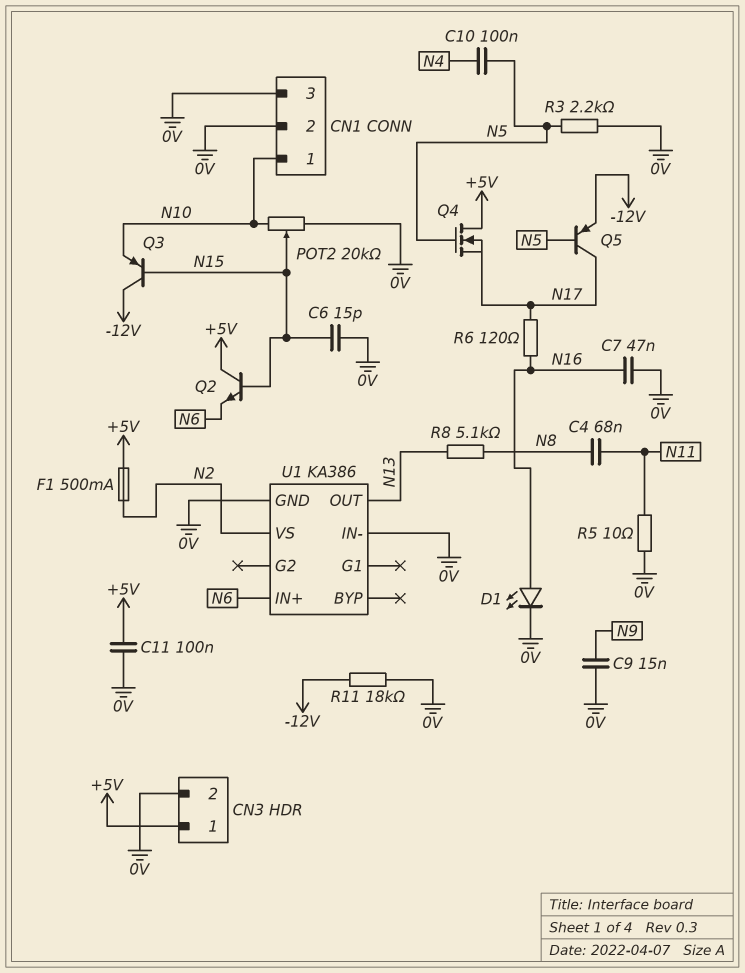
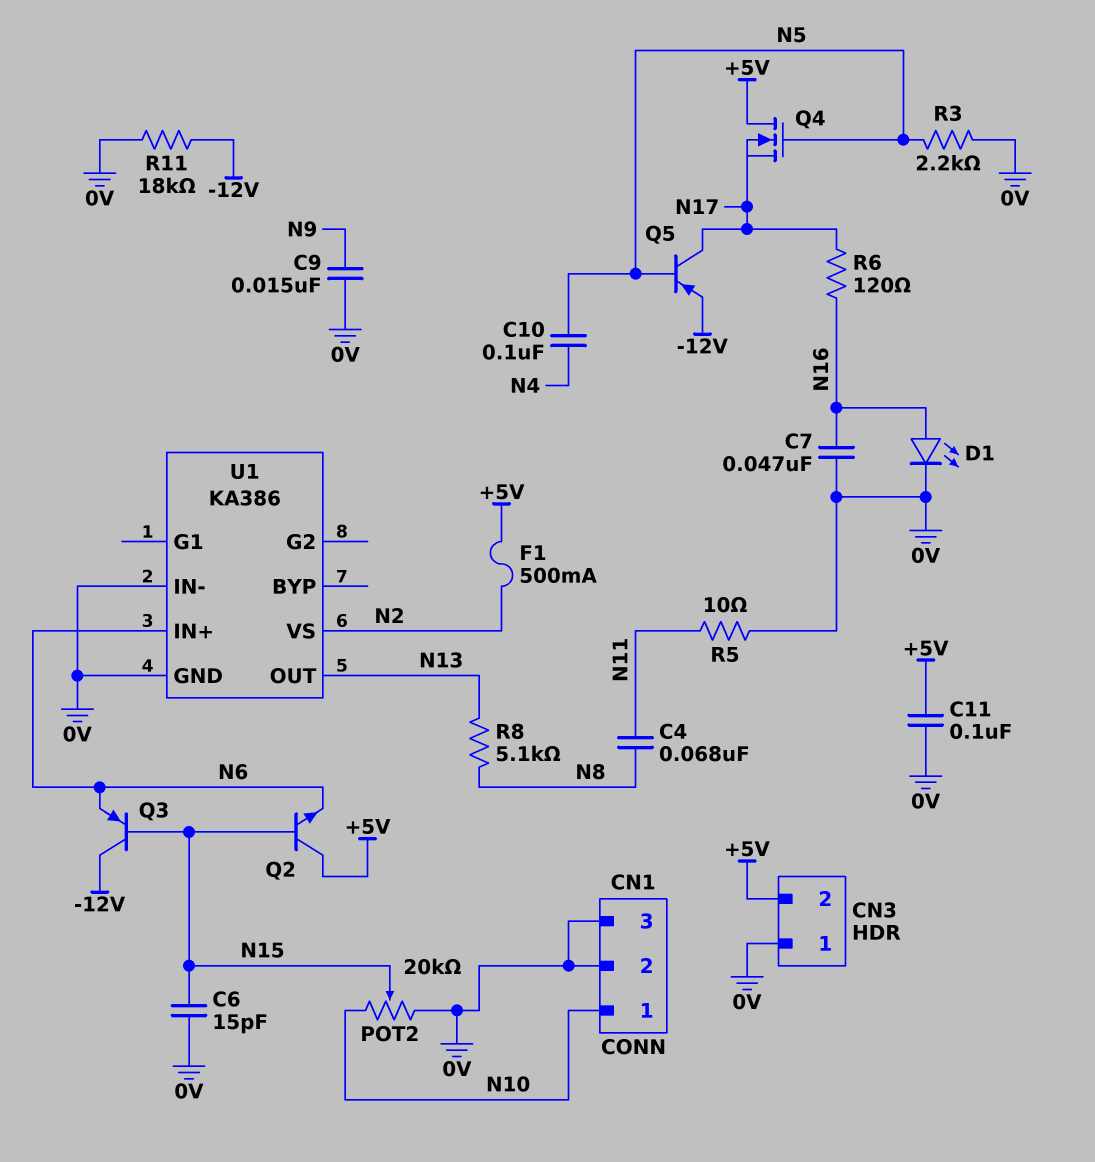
CN3 pin 1: +5V -> 0V
CN3 pin 2: 0V -> +5V
Q3: PNP (B N15, C -12V, E N10) -> PNP (B N15, C -12V, E N6)

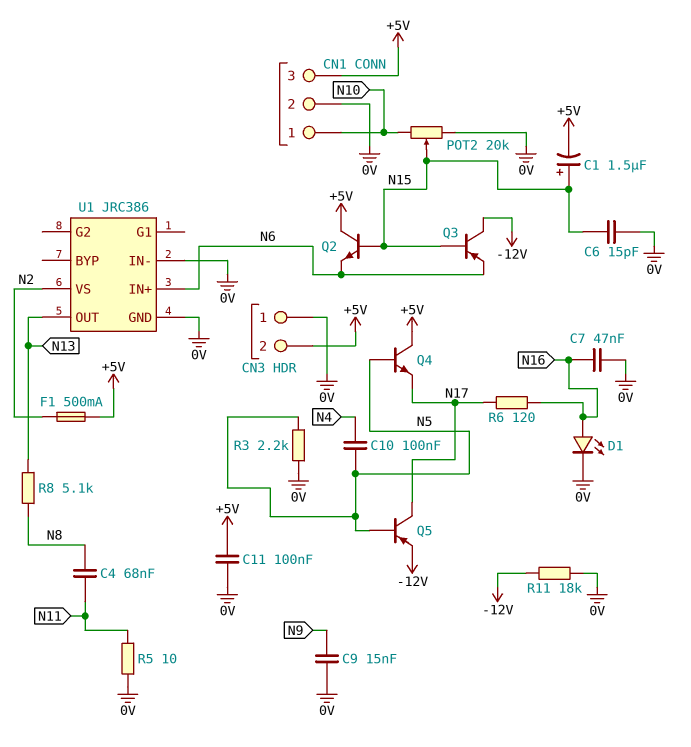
C1: none -> 1.5uF (plus N15, minus +5V)
CN1 pin 3: 0V -> +5V
Q4: NMOS (G N5, D +5V, S N17) -> NPN (B N5, C +5V, E N17)
U1: KA386 -> JRC386

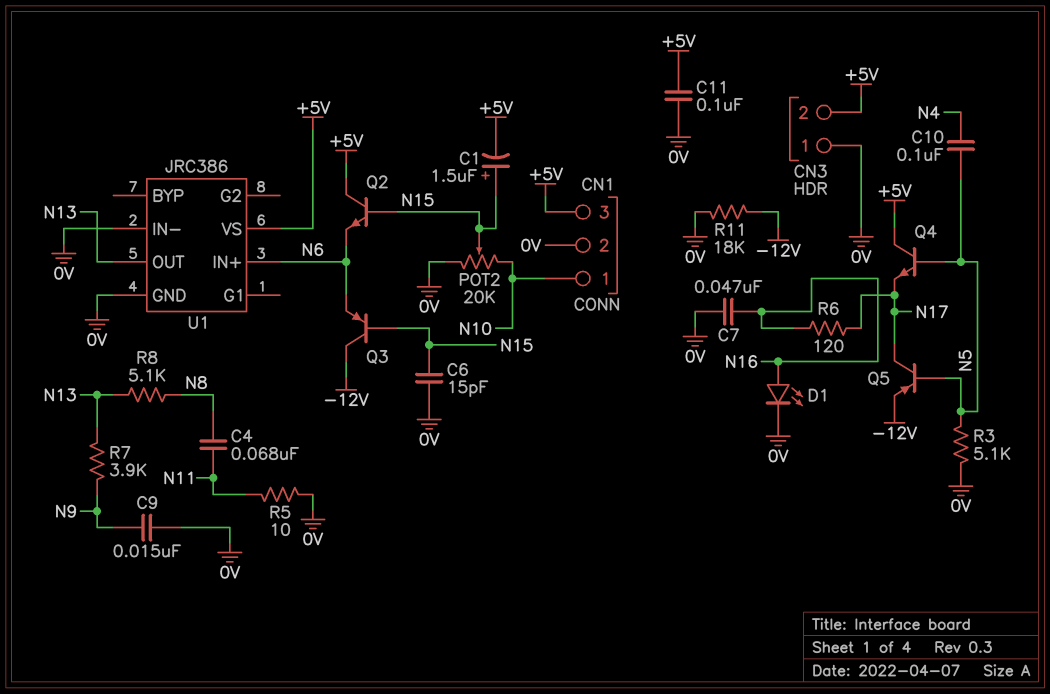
F1: 500mA (+5V, N2) -> none
R3: 2.2k (0V, N5) -> 5.1k (0V, N5)
R7: none -> 3.9k (N9, N13)
U1 pin VS: N2 -> +5V

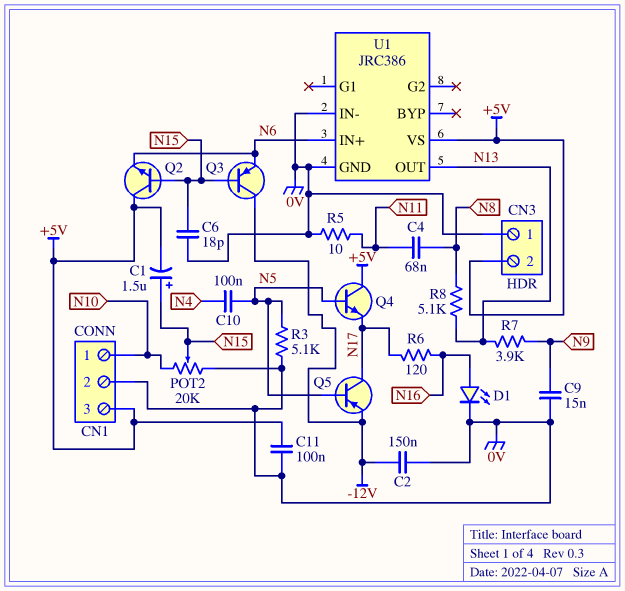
C2: none -> 150nF (-12V, 0V)
C6: 15pF (0V, N15) -> 18pF (0V, N15)
C7: 47nF (0V, N16) -> none
R11: 18k (-12V, 0V) -> none

